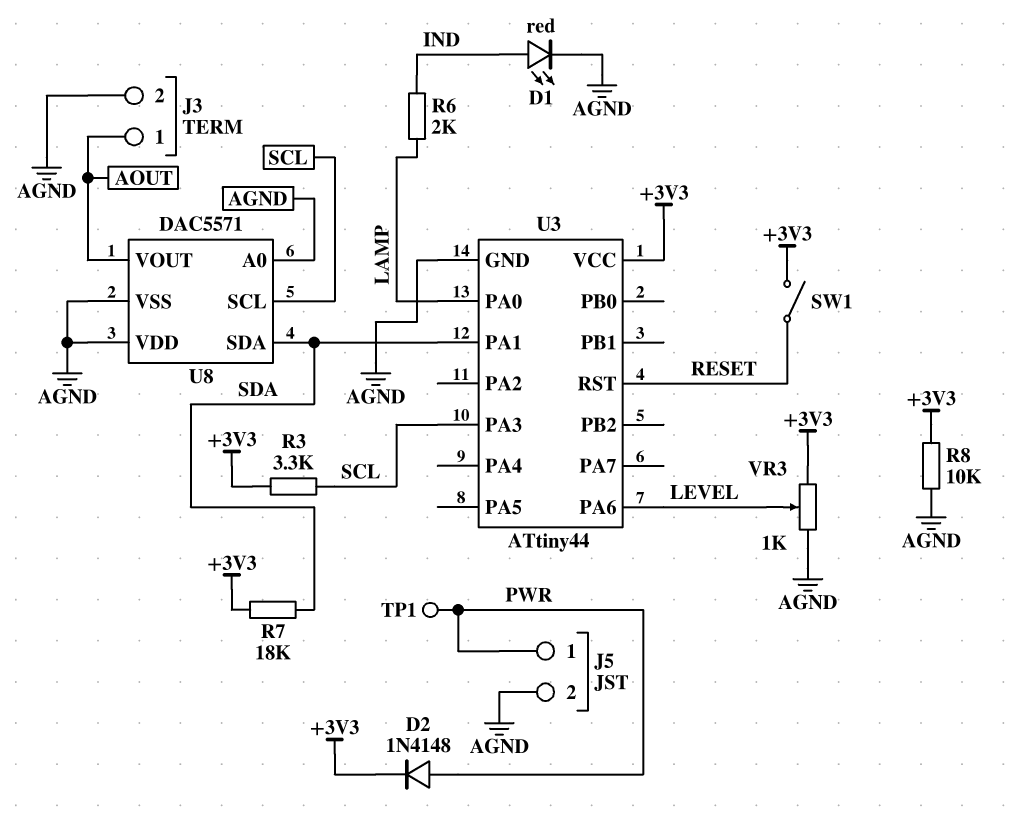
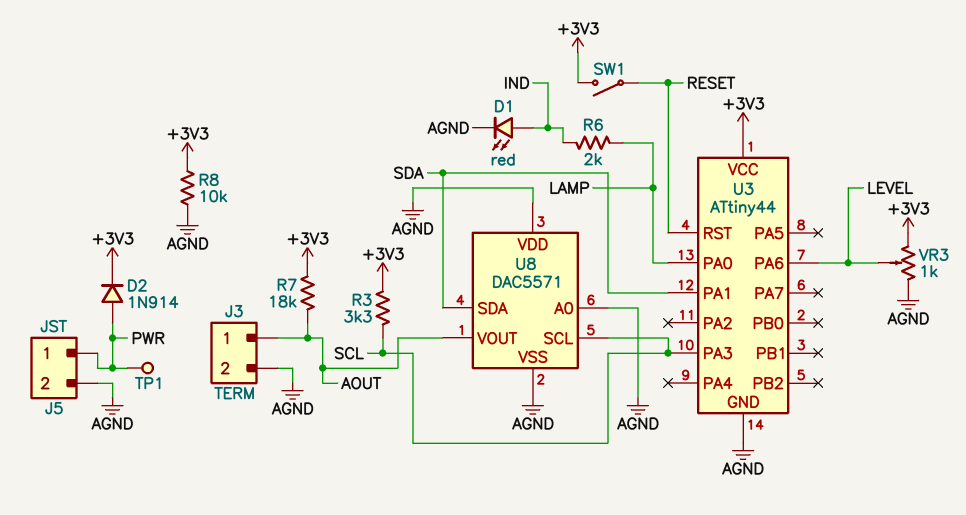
D2: diode 1N4148 (A PWR, K +3V3) -> diode 1N914 (A PWR, K +3V3)
R7: 18k (+3V3, SDA) -> 18k (+3V3, AOUT)

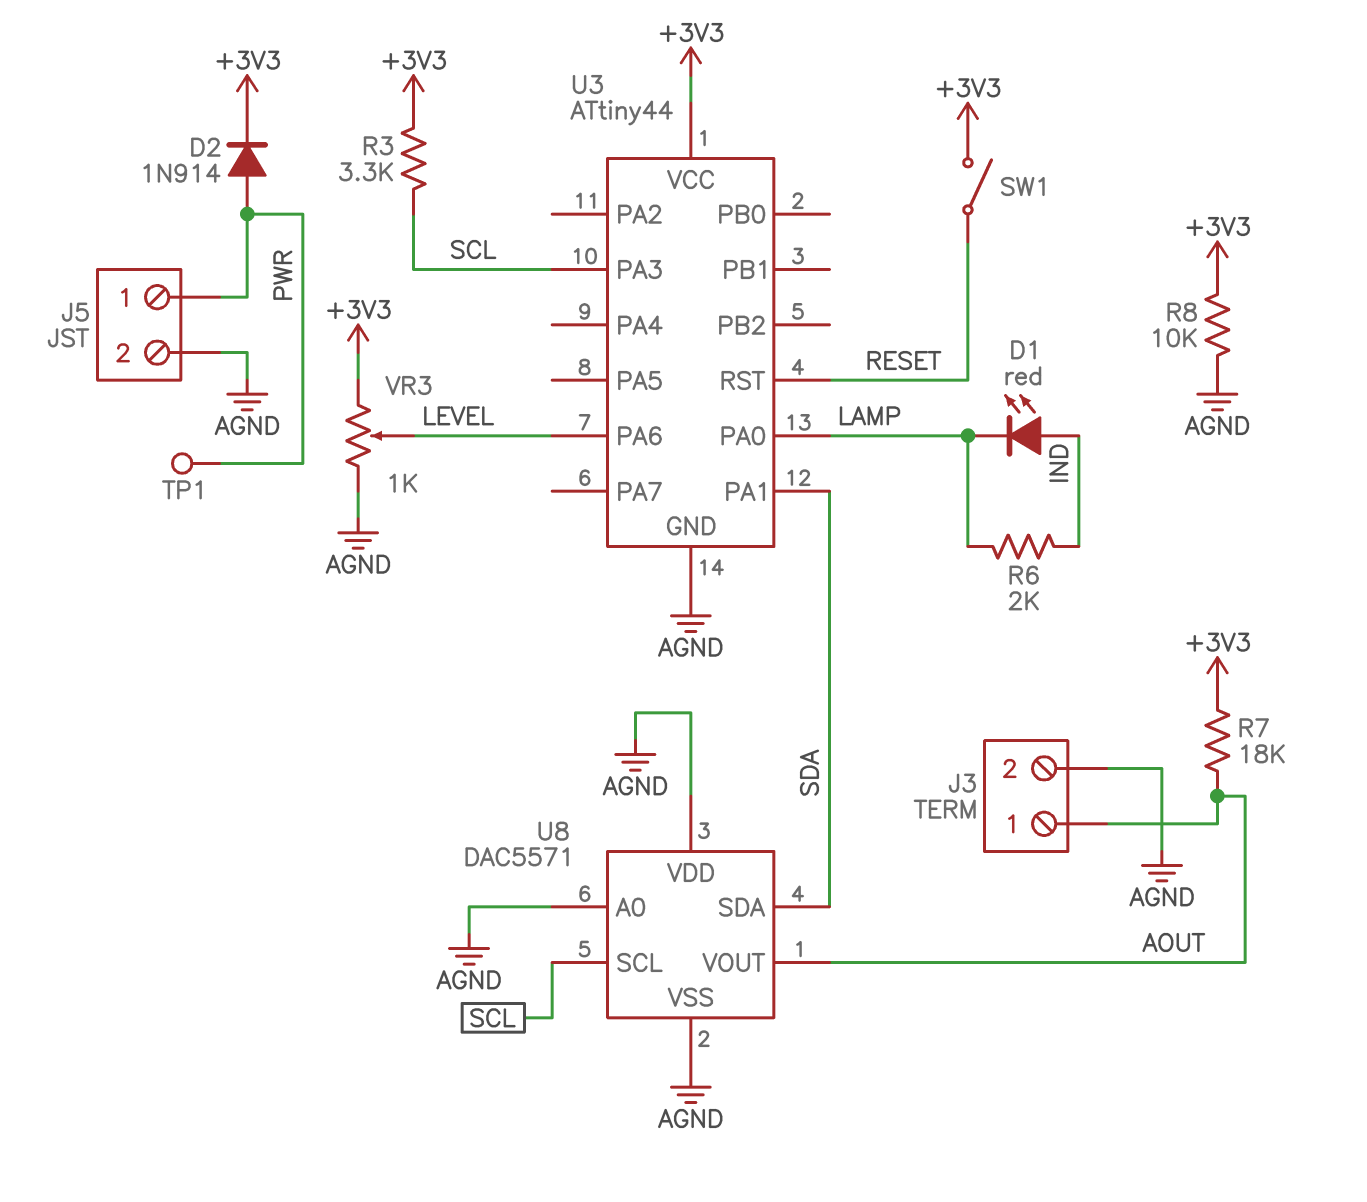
D1: LED red (A IND, K AGND) -> LED red (A IND, K LAMP)

